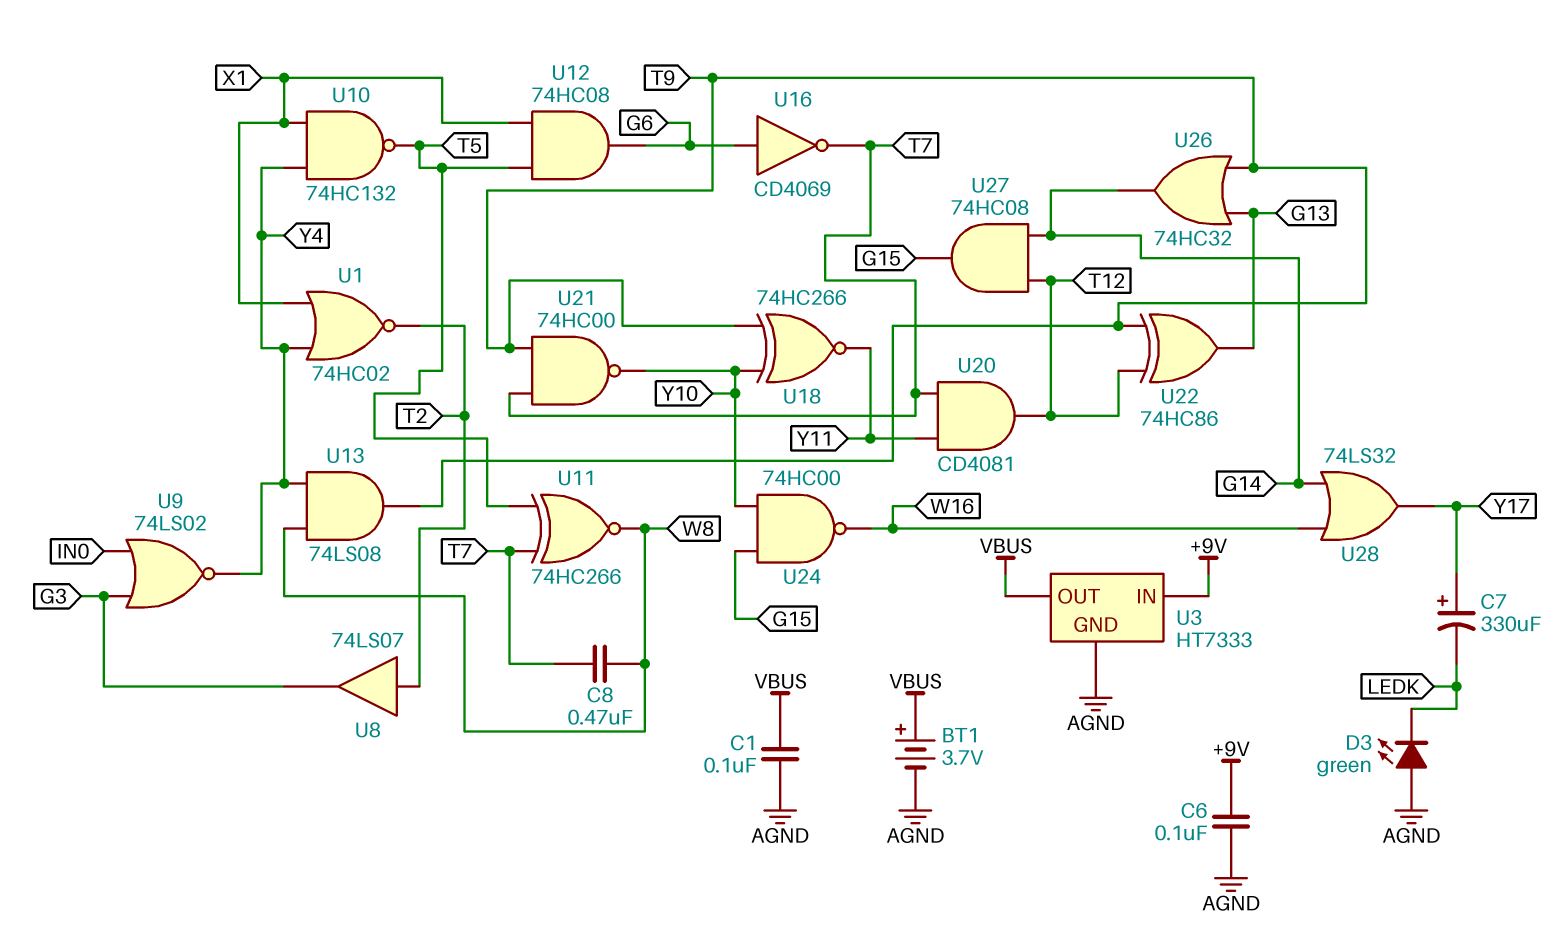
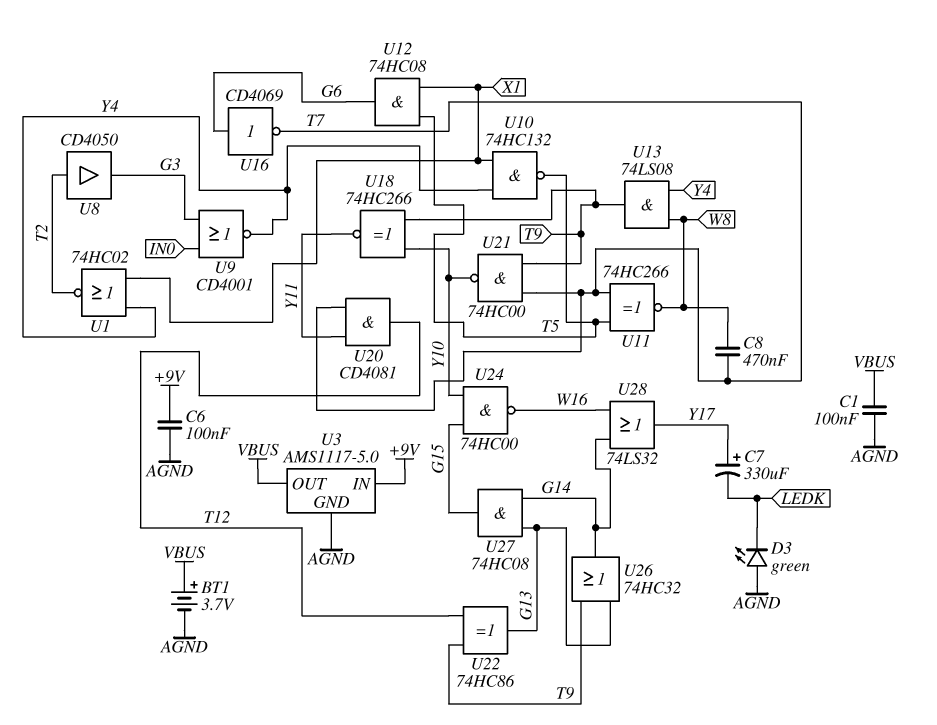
U3: HT7333 -> AMS1117-5.0
U8: buffer 74LS07 (in T2, out G3) -> buffer CD4050 (in T2, out G3)
U9: NOR 74LS02 (in G3, in IN0, out Y4) -> NOR CD4001 (in G3, in IN0, out Y4)
U27: AND 74HC08 (in G14, in T12, out G15) -> AND 74HC08 (in G13, in G14, out G15)

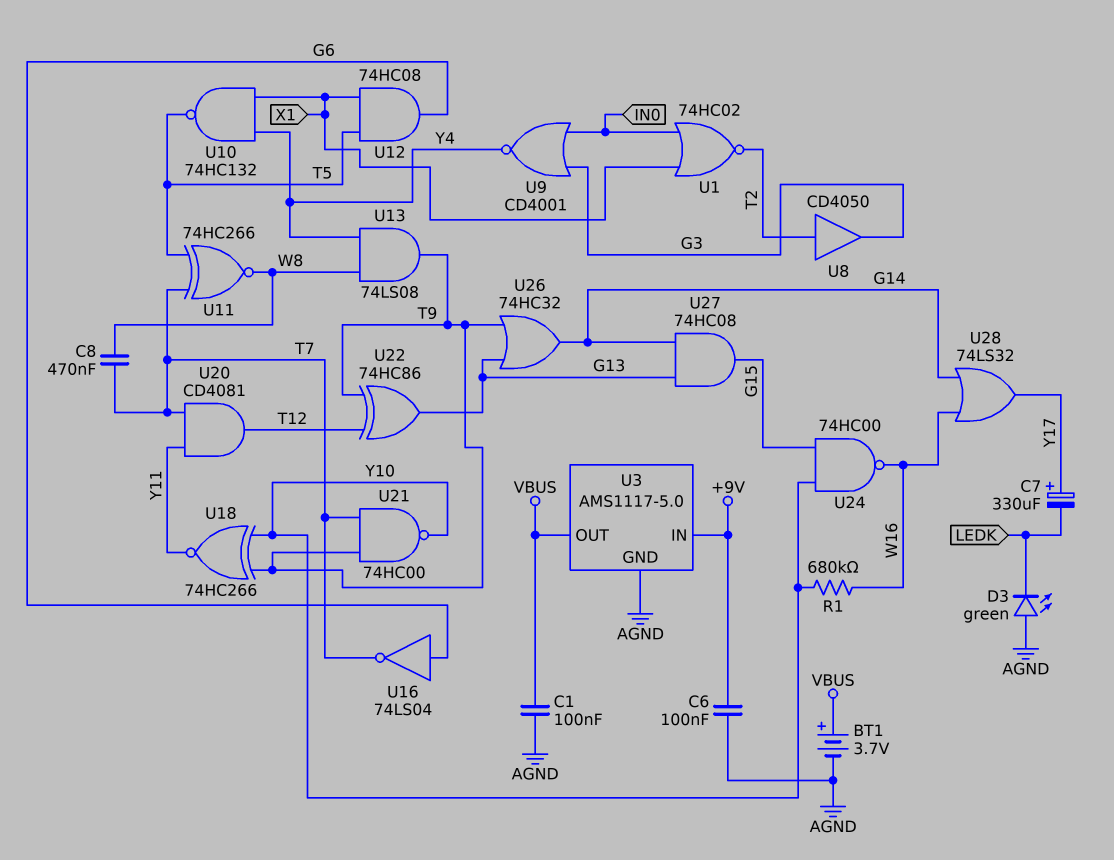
R1: none -> 680k (W16, Y10)
U1: NOR 74HC02 (in X1, in Y4, out T2) -> NOR 74HC02 (in IN0, in X1, out T2)
U16: NOT CD4069 (in G6, out T7) -> NOT 74LS04 (in G6, out T7)

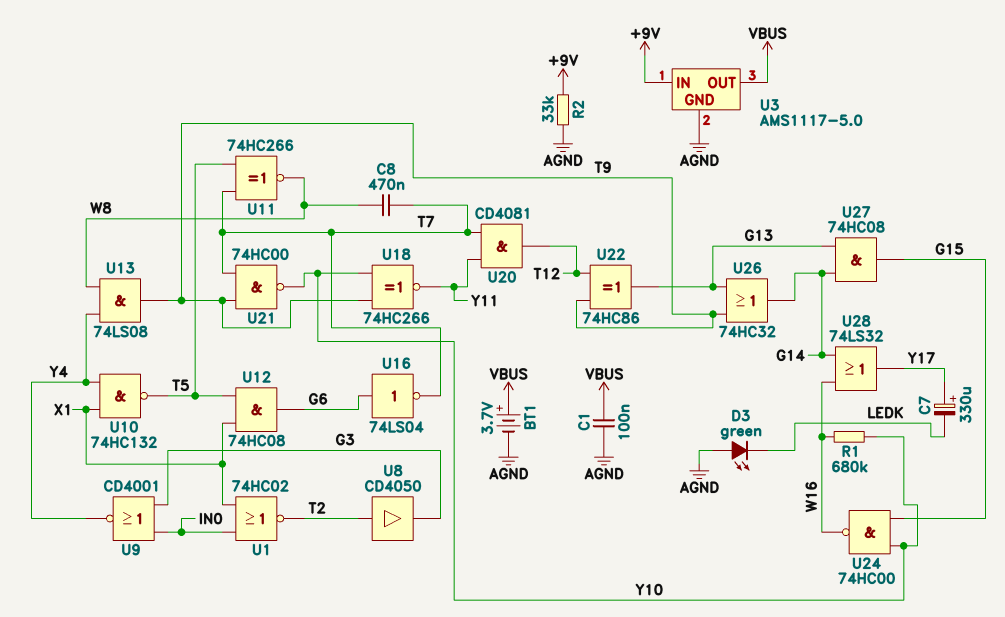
C6: 100nF (+9V, AGND) -> none
R2: none -> 33k (+9V, AGND)

